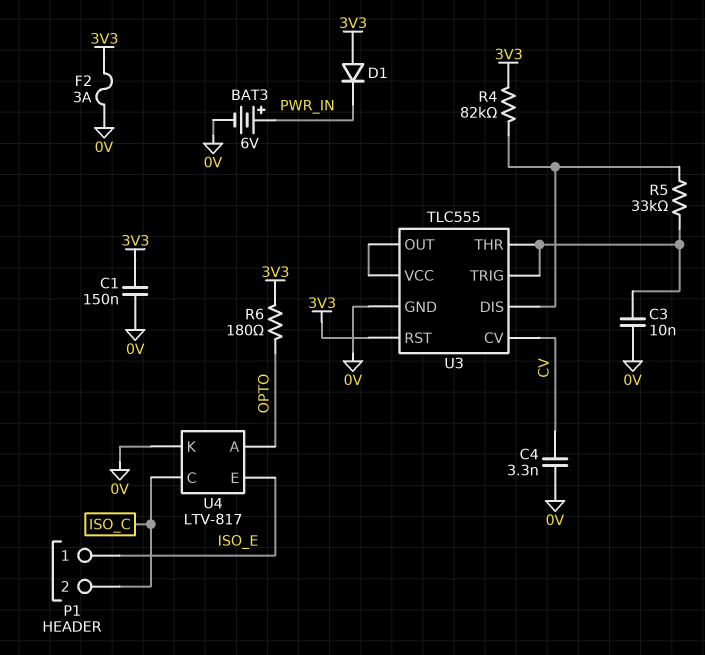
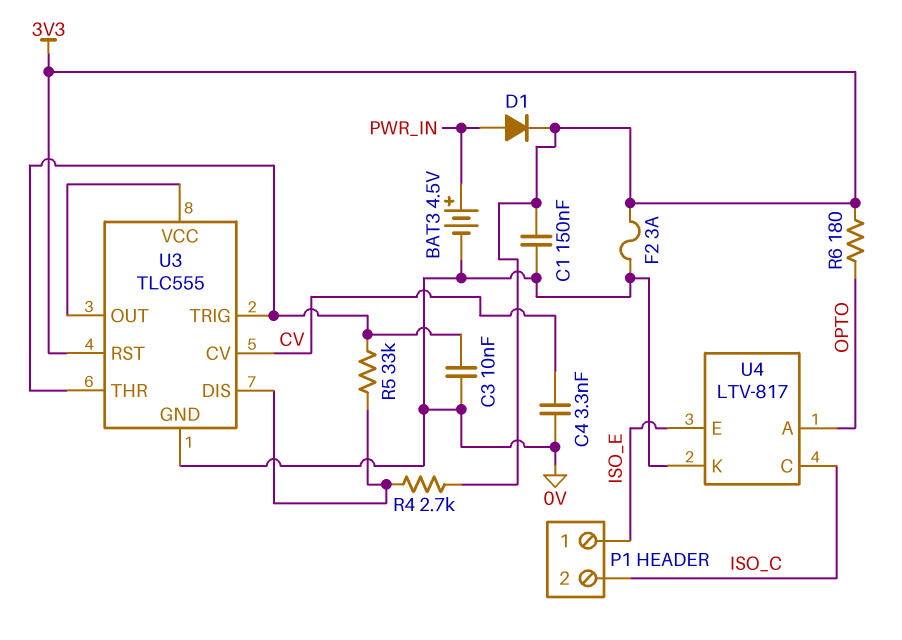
BAT3: 6V (plus PWR_IN, minus 0V) -> 4.5V (plus PWR_IN, minus 0V)
D1: diode (A 3V3, K PWR_IN) -> diode (A PWR_IN, K 3V3)
R4: 82k (3V3, U3/DIS) -> 2.7k (3V3, U3/DIS)

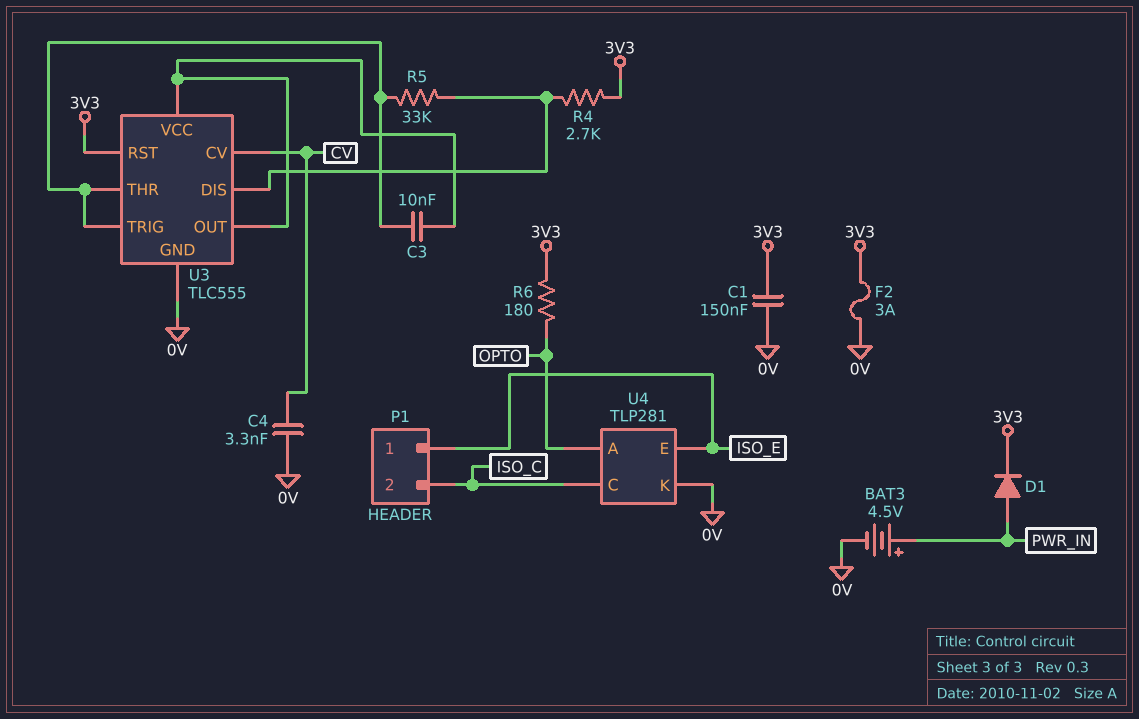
C3: 10nF (0V, U3/THR) -> 10nF (U3/OUT, U3/THR)
U4: LTV-817 -> TLP281

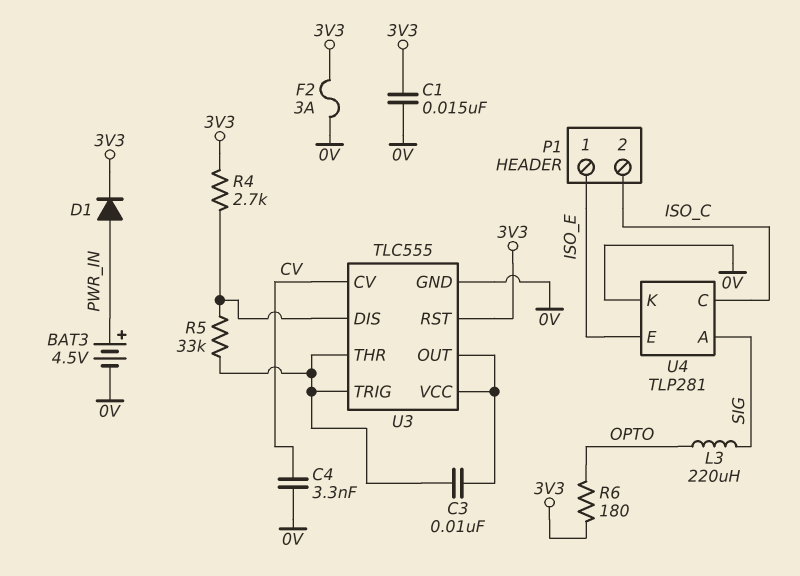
C1: 150nF (0V, 3V3) -> 15nF (0V, 3V3)
L3: none -> 220uH (OPTO, SIG)
U4 pin A: OPTO -> SIG

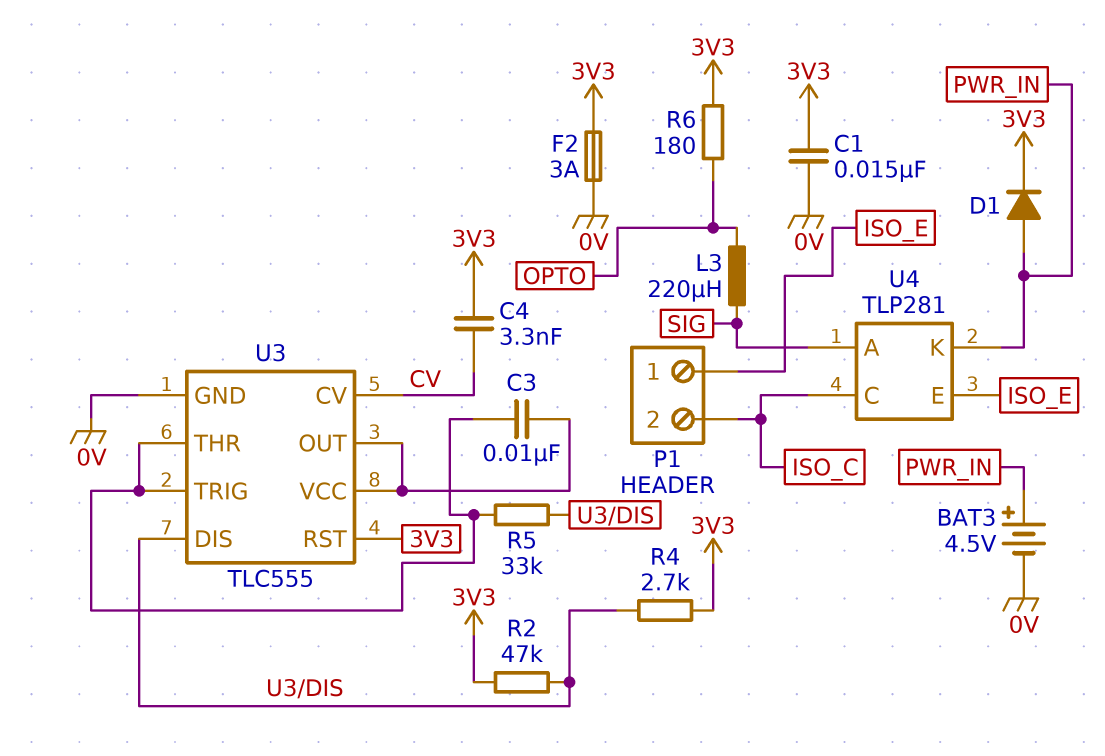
C4: 3.3nF (0V, CV) -> 3.3nF (3V3, CV)
R2: none -> 47k (3V3, U3/DIS)
U4 pin K: 0V -> PWR_IN

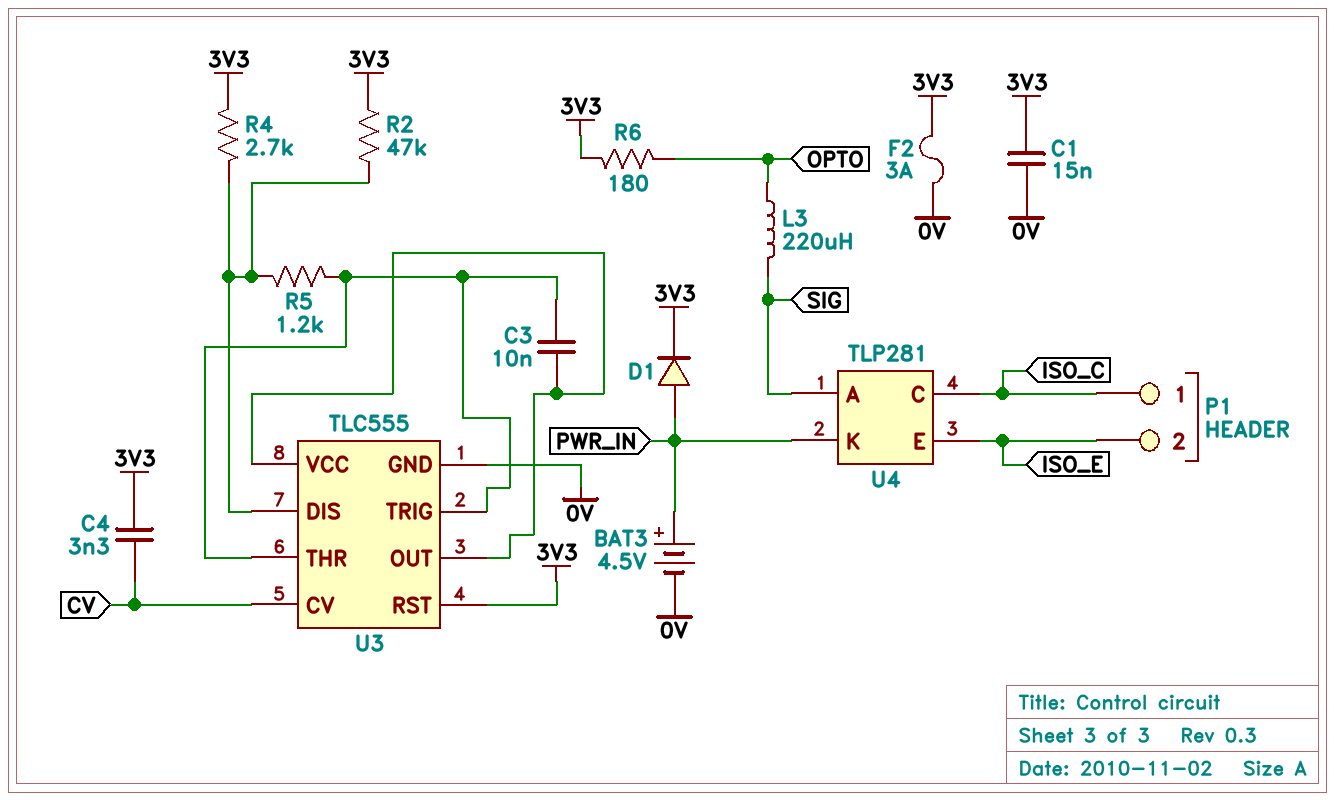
P1 pin 1: ISO_E -> ISO_C
P1 pin 2: ISO_C -> ISO_E
R5: 33k (U3/DIS, U3/THR) -> 1.2k (U3/DIS, U3/THR)

